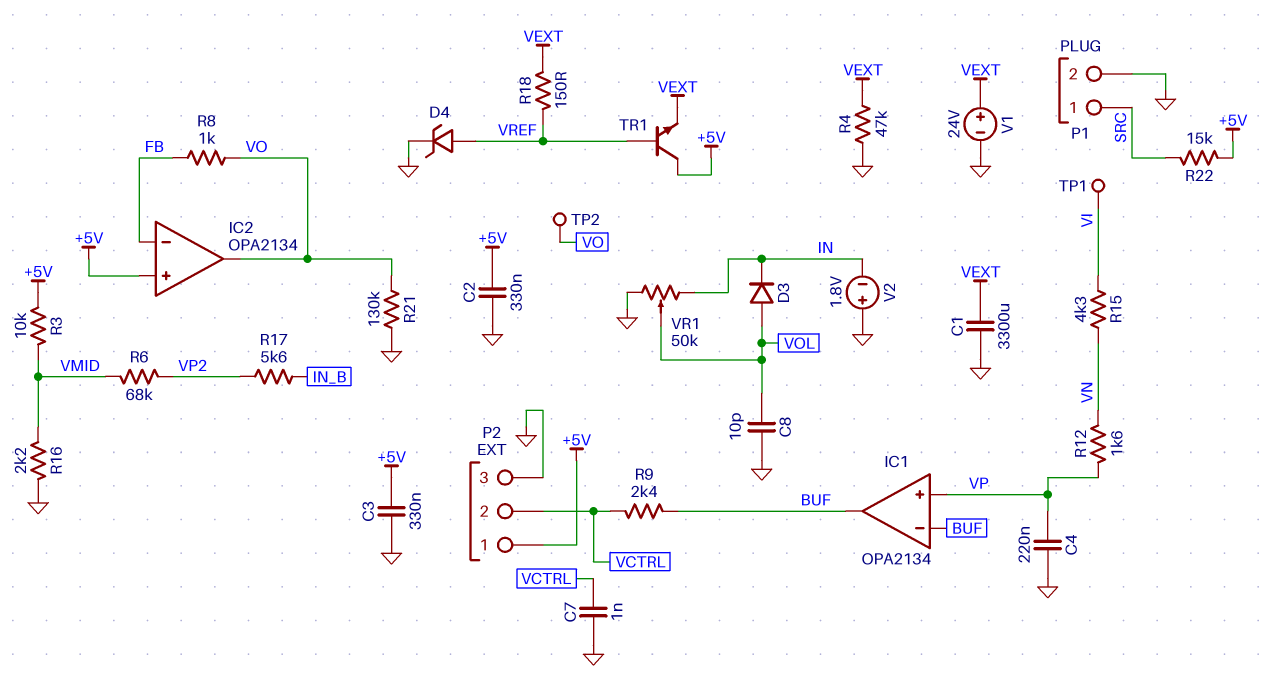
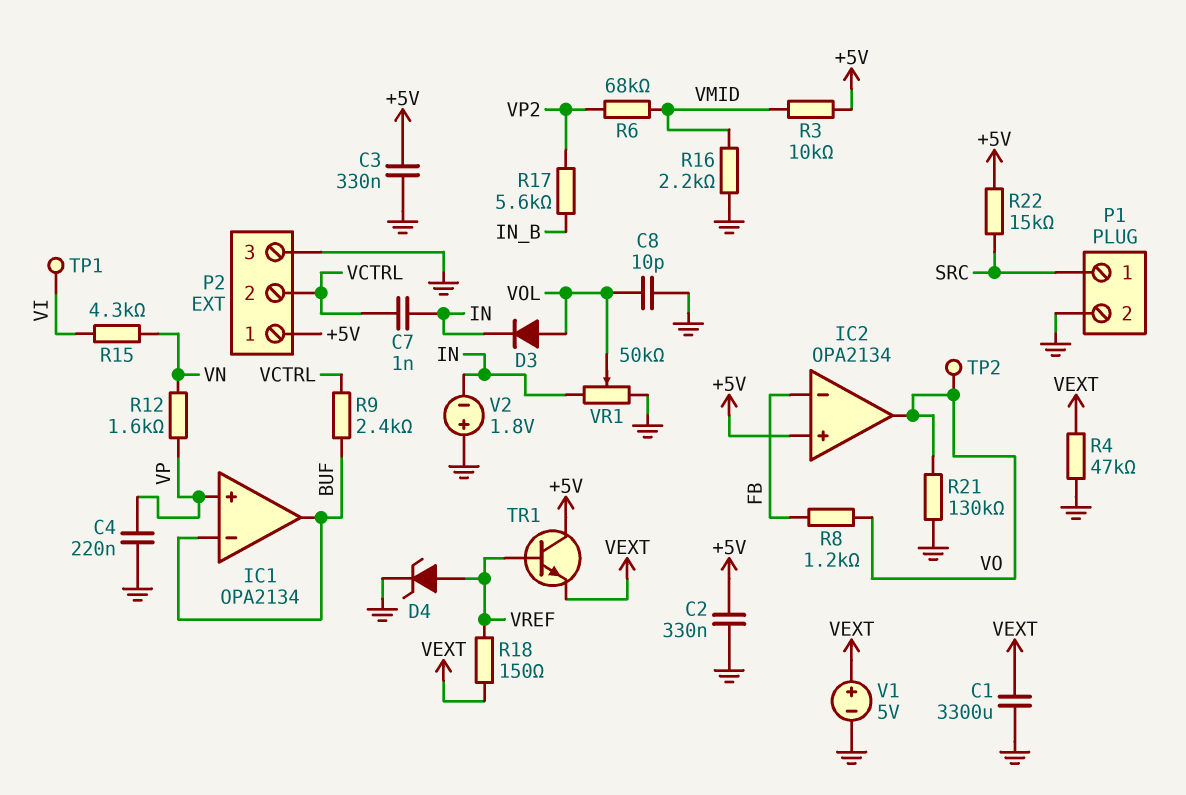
C7: 1nF (GND, VCTRL) -> 1nF (IN, VCTRL)
R8: 1k (FB, VO) -> 1.2k (FB, VO)
V1: 24V (plus VEXT, minus GND) -> 5V (plus VEXT, minus GND)

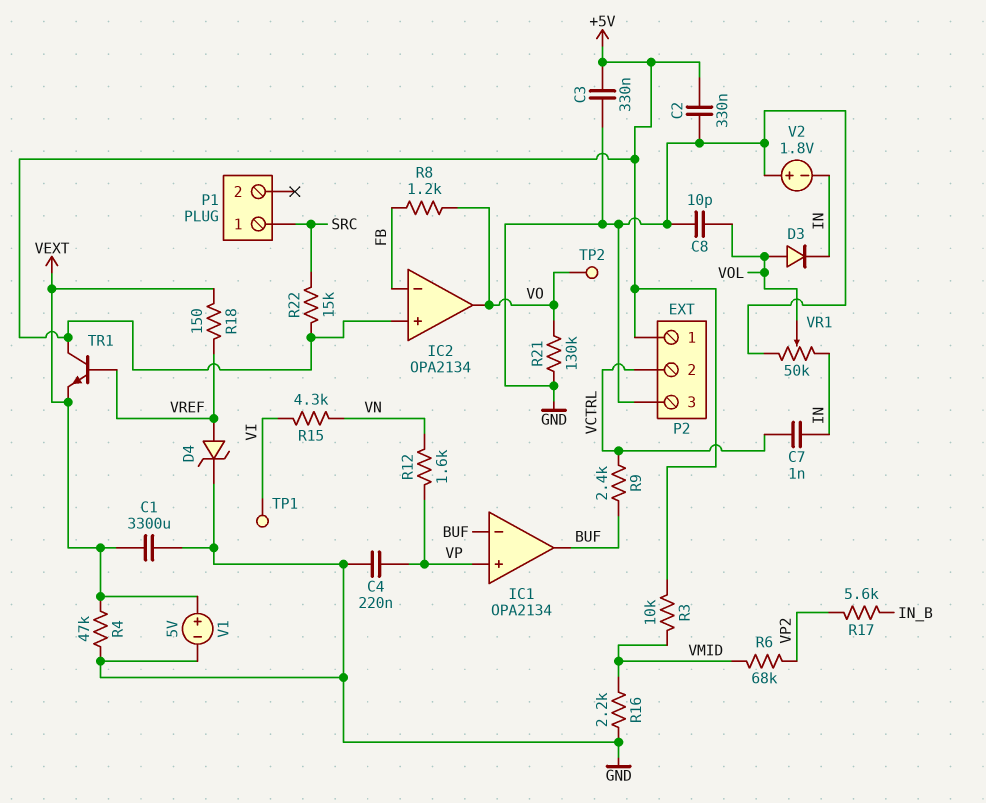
P1 pin 2: GND -> none

